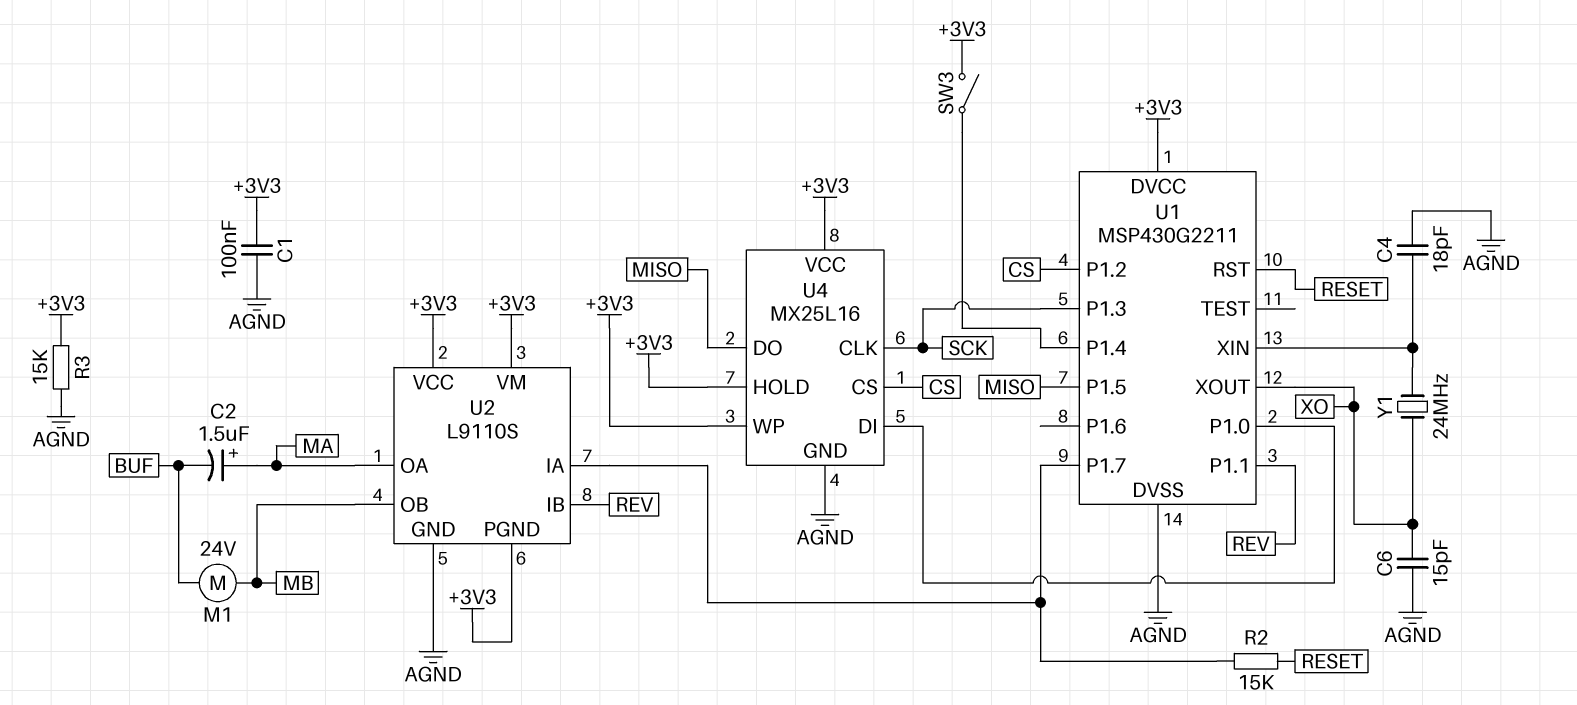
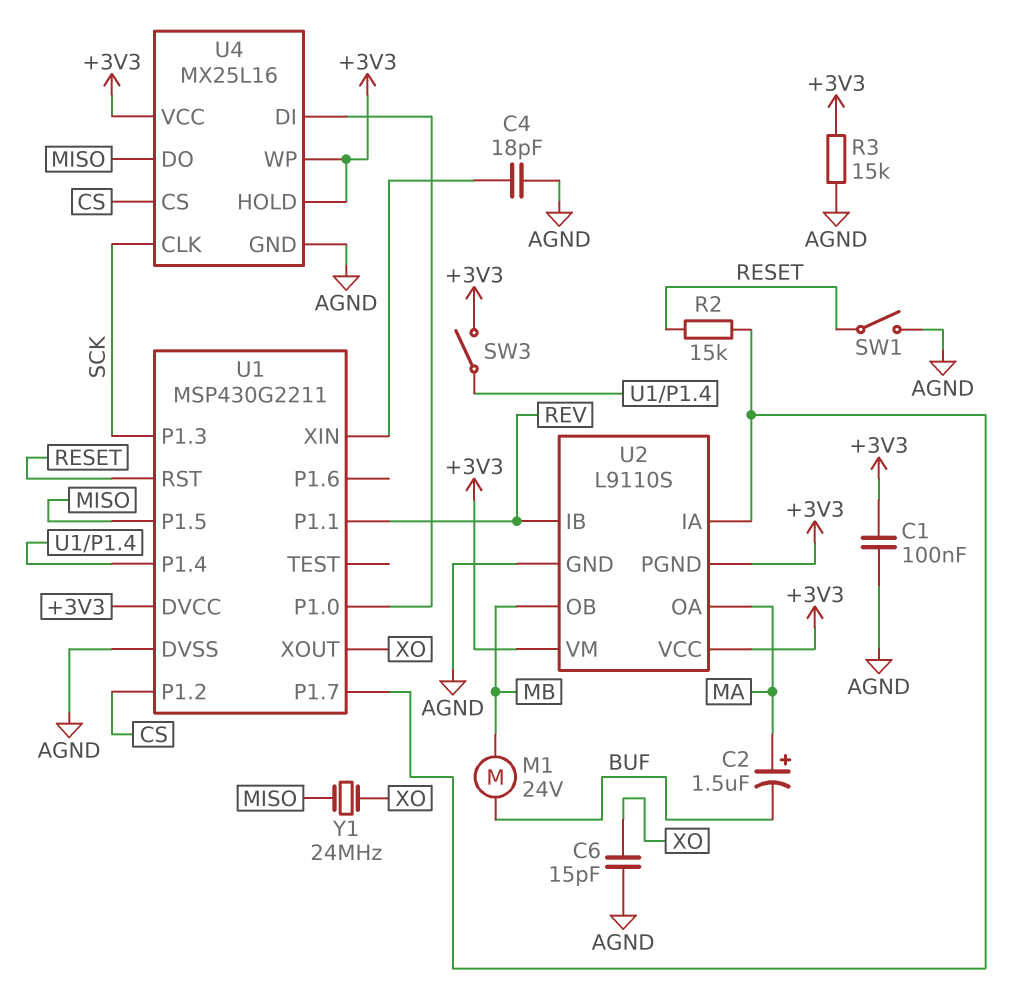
SW1: none -> switch (AGND, RESET)
Y1: 24MHz (U1/XIN, XO) -> 24MHz (MISO, XO)

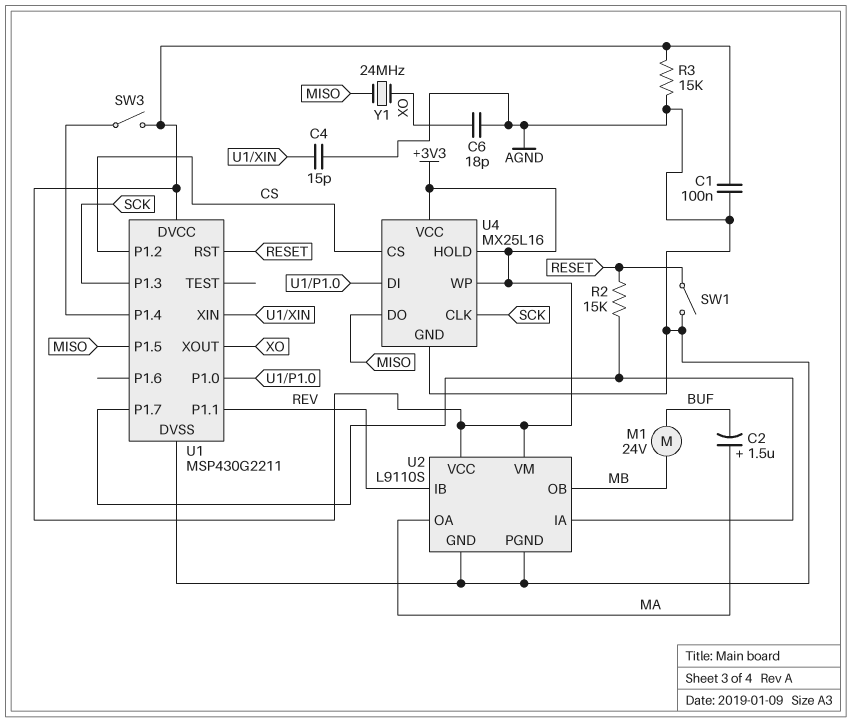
C4: 18pF (AGND, U1/XIN) -> 15pF (AGND, U1/XIN)
C6: 15pF (AGND, XO) -> 18pF (AGND, XO)
U2 pin PGND: +3V3 -> AGND

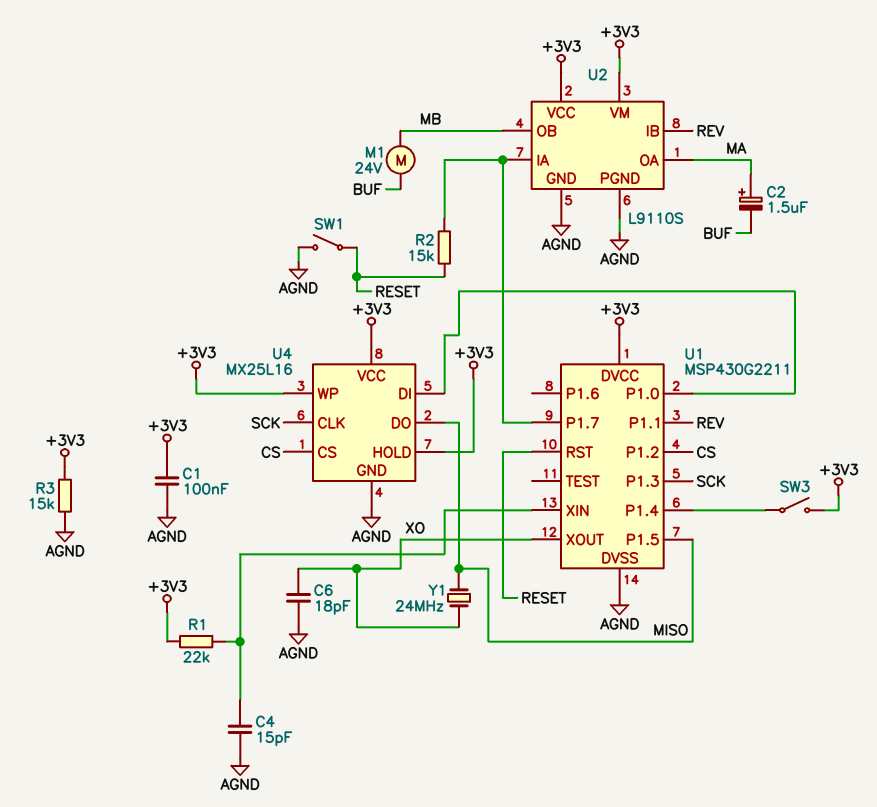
R1: none -> 22k (+3V3, U1/XIN)

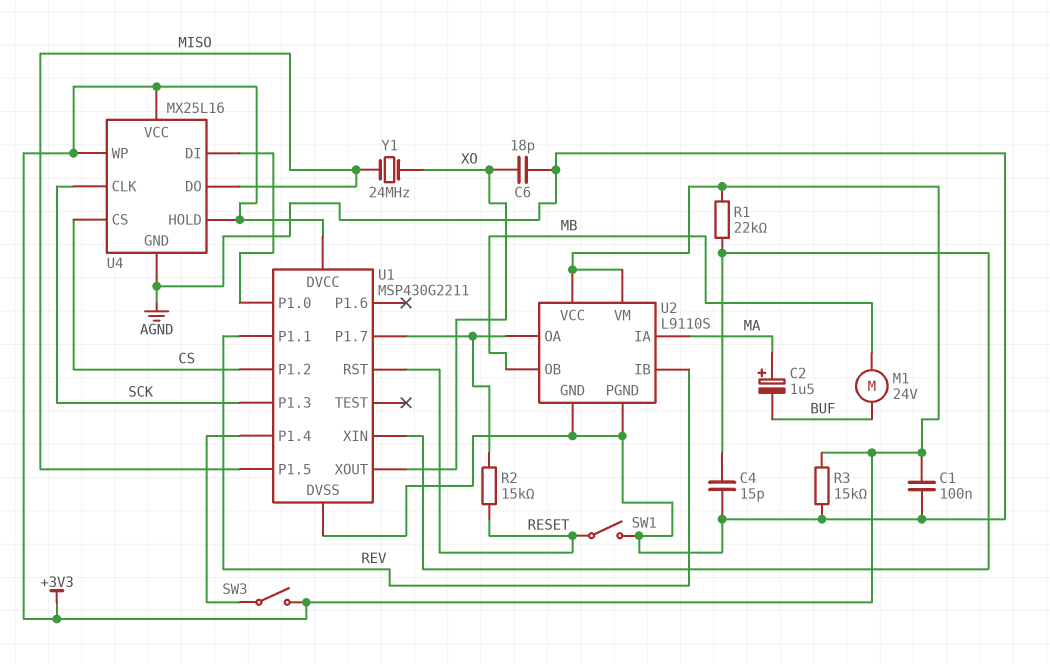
U2 pin IA: U1/P1.7 -> MA
U2 pin OA: MA -> U1/P1.7

